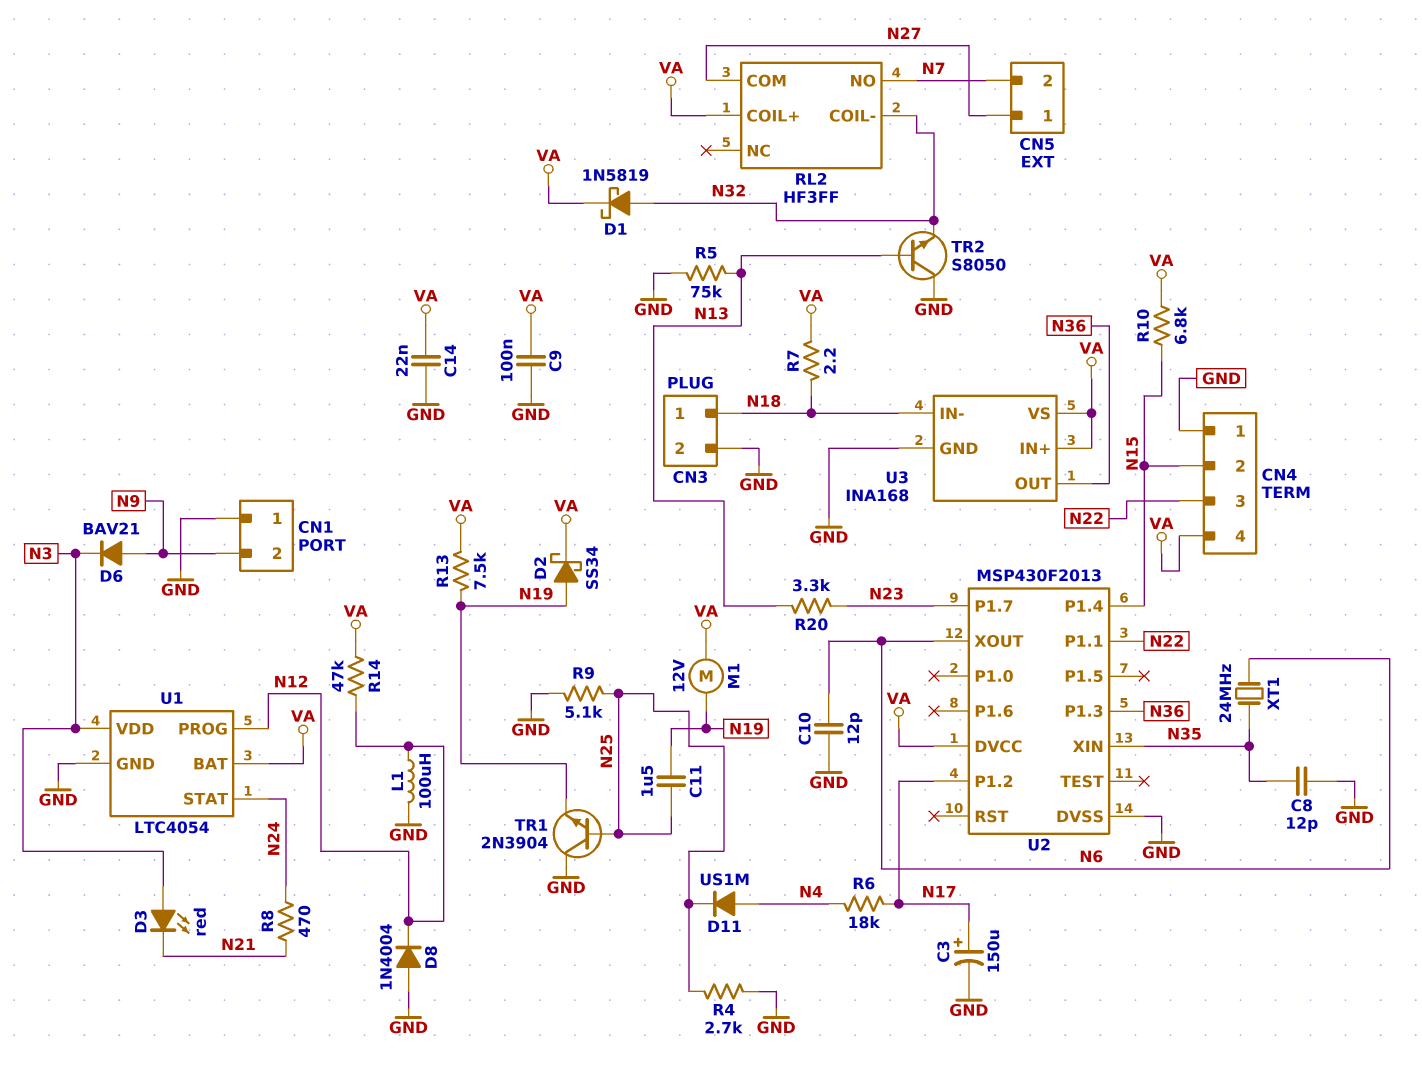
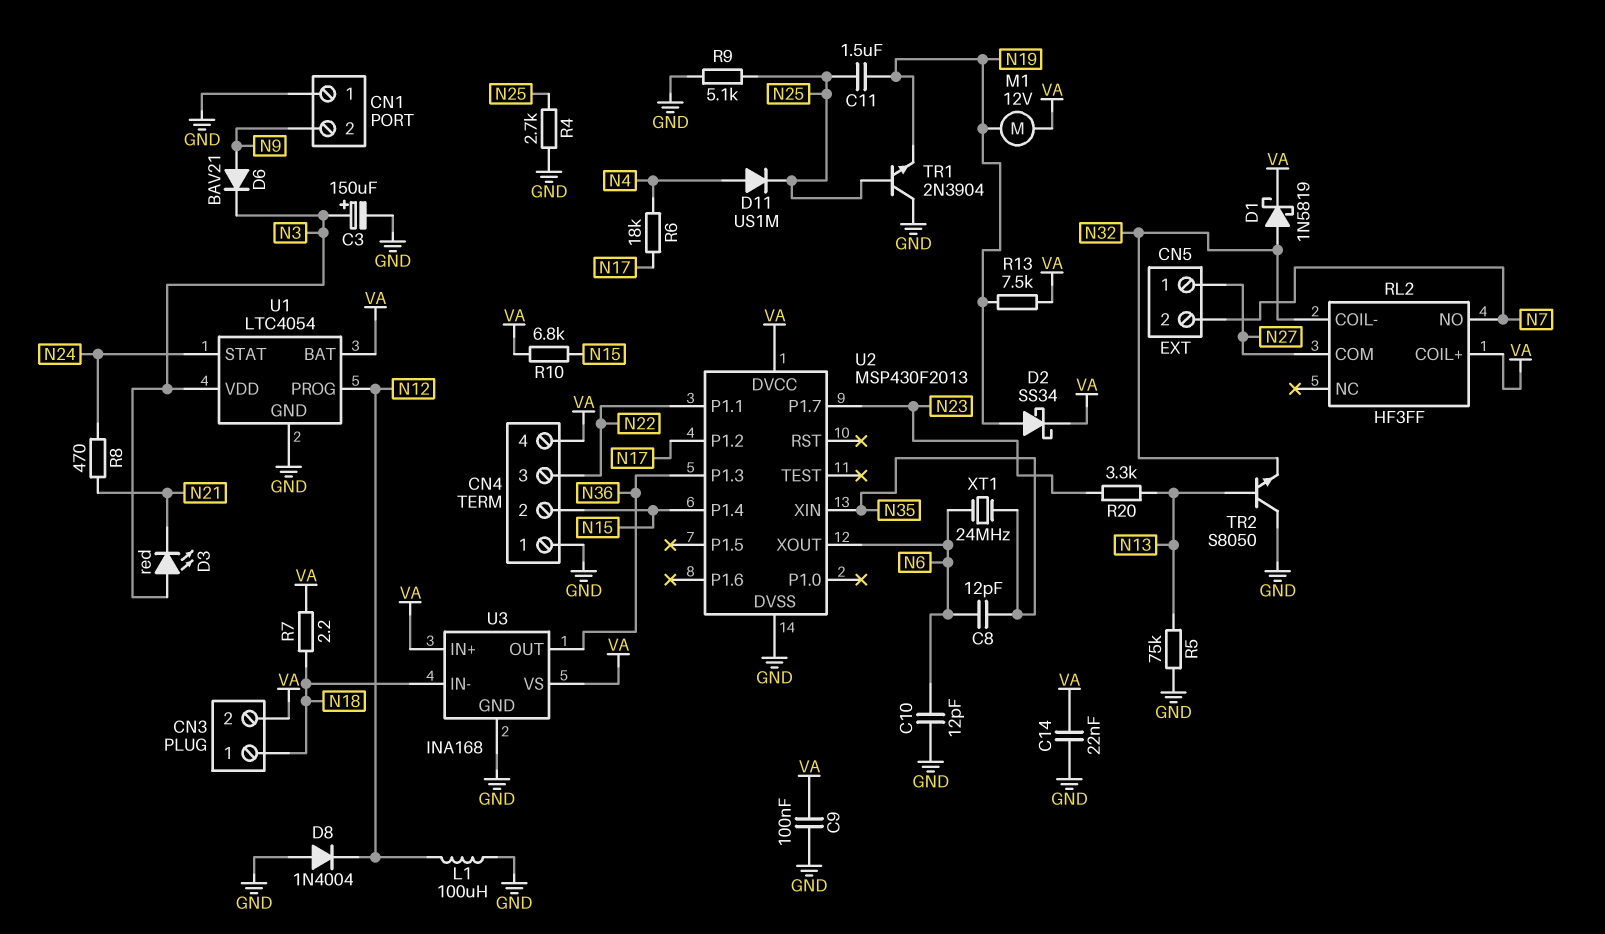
C3: 150uF (plus N17, minus GND) -> 150uF (plus N3, minus GND)
C8: 12pF (GND, N35) -> 12pF (N6, N35)
CN3 pin 2: GND -> VA
R14: 47k (N12, VA) -> none

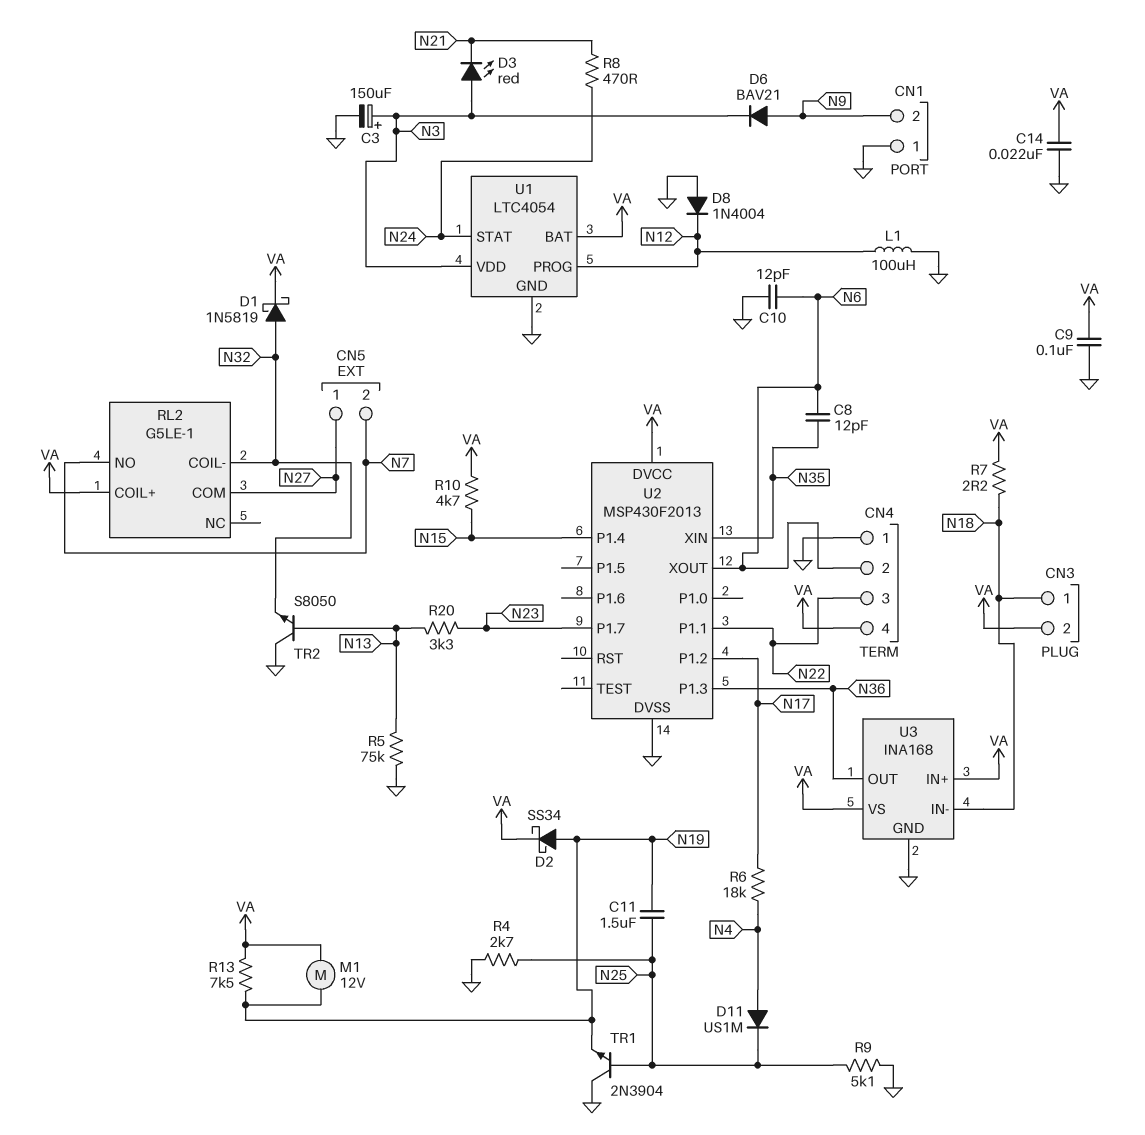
CN4 pin 2: N15 -> N6
R10: 6.8k (N15, VA) -> 4.7k (N15, VA)
RL2: HF3FF -> G5LE-1
XT1: 24MHz (N6, N35) -> none

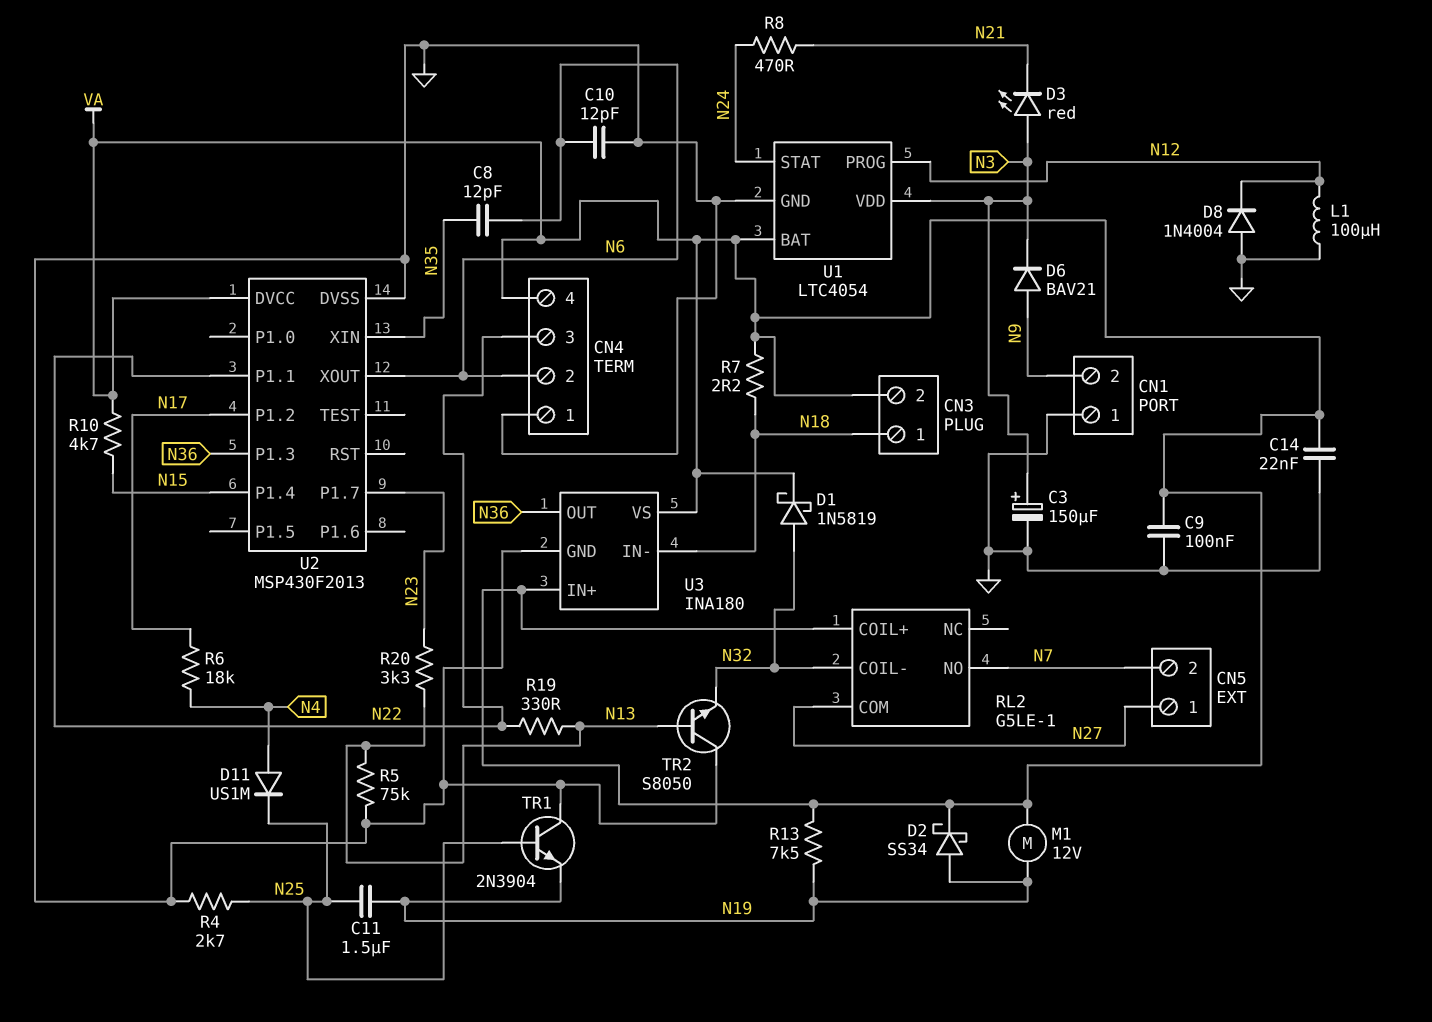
R9: 5.1k (GND, N25) -> none
R19: none -> 330 (N13, N22)
U3: INA168 -> INA180

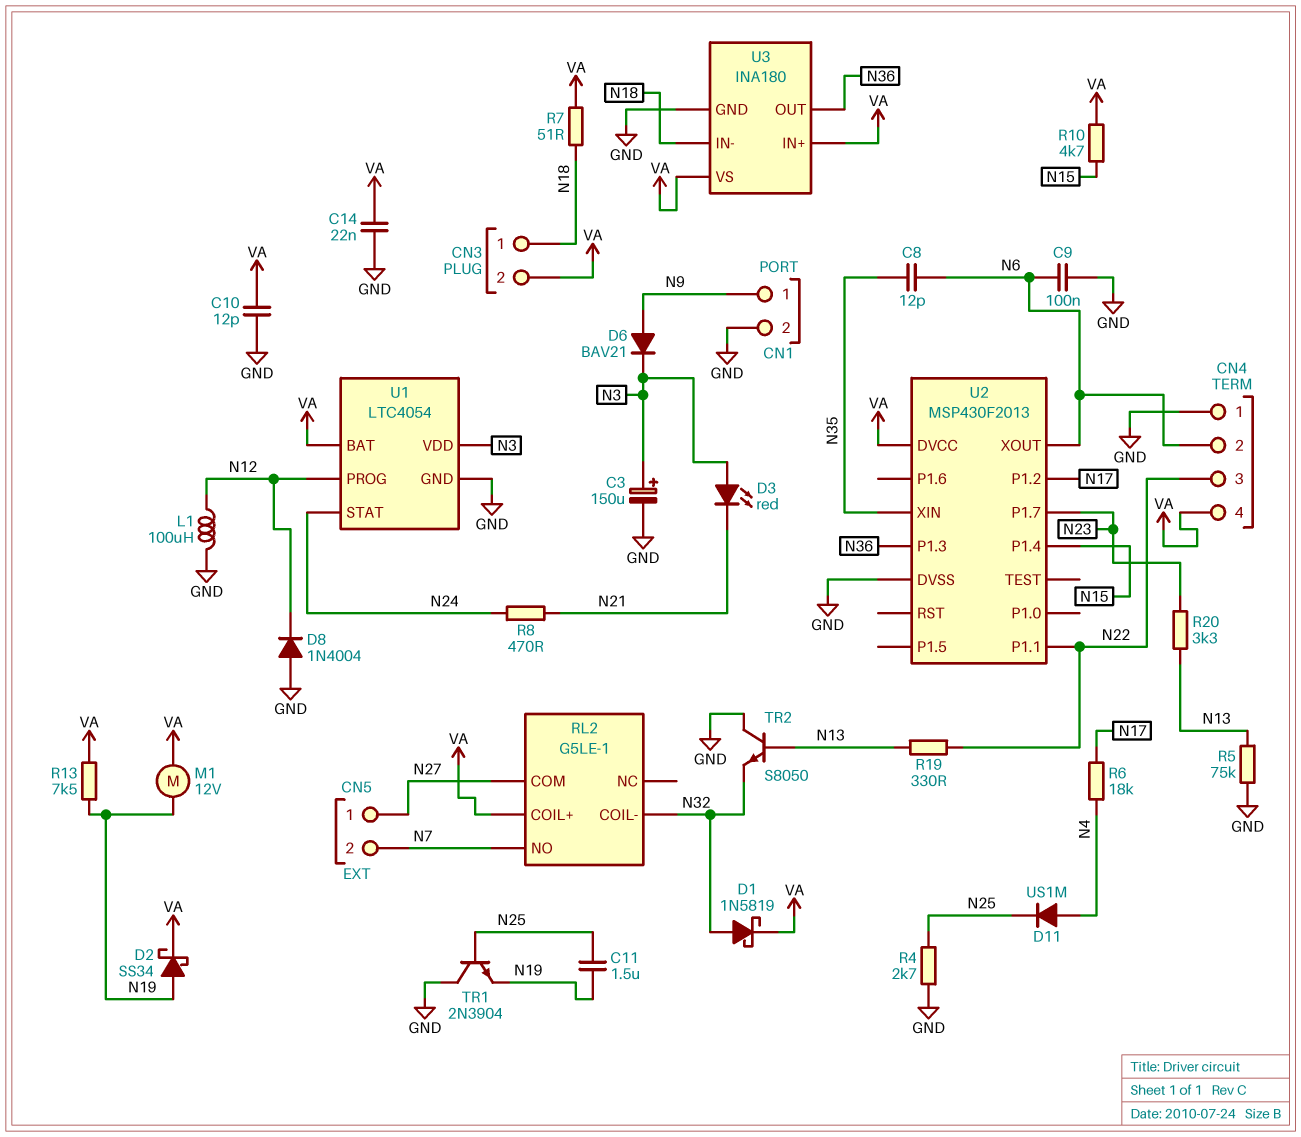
C9: 100nF (GND, VA) -> 100nF (GND, N6)
C10: 12pF (GND, N6) -> 12pF (GND, VA)
CN1 pin 1: GND -> N9
CN1 pin 2: N9 -> GND
R7: 2.2 (N18, VA) -> 51 (N18, VA)

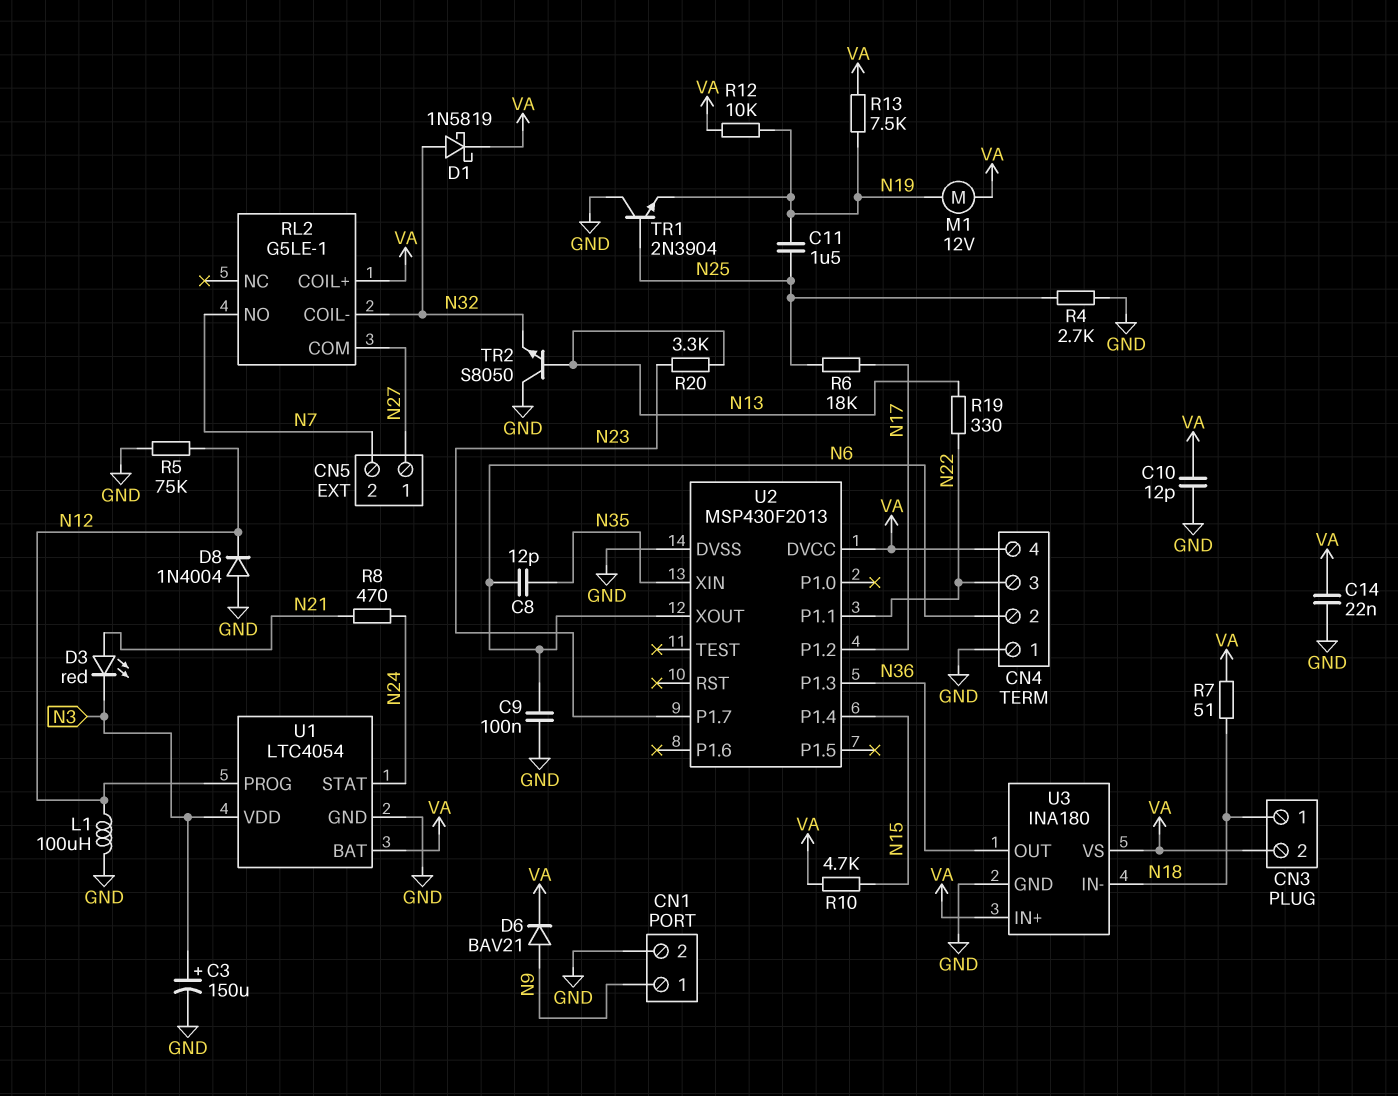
D2: schottky SS34 (A N19, K VA) -> none
D3: LED red (A N3, K N21) -> LED red (A N21, K N3)
D6: diode BAV21 (A N9, K N3) -> diode BAV21 (A N9, K VA)
D11: diode US1M (A N4, K N25) -> none
R5: 75k (GND, N13) -> 75k (GND, N12)
R6: 18k (N4, N17) -> 18k (N17, N25)
R12: none -> 10k (N19, VA)

